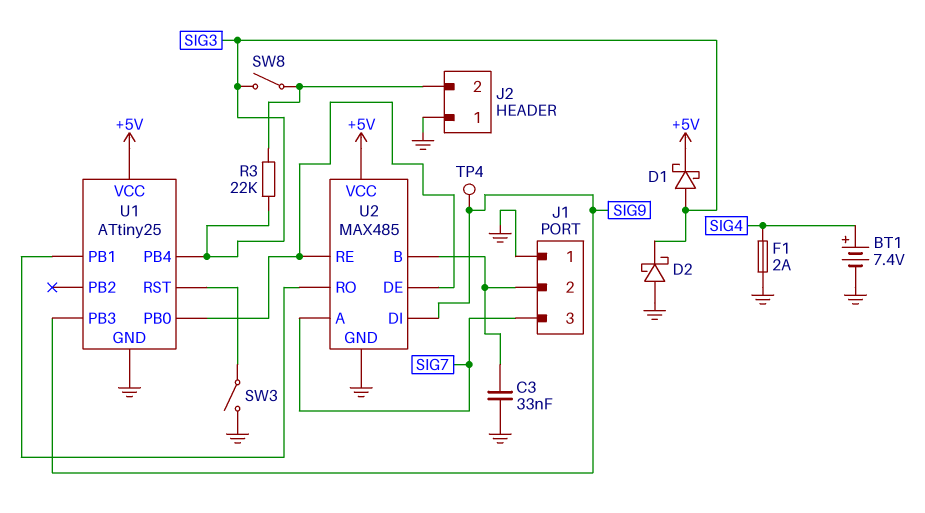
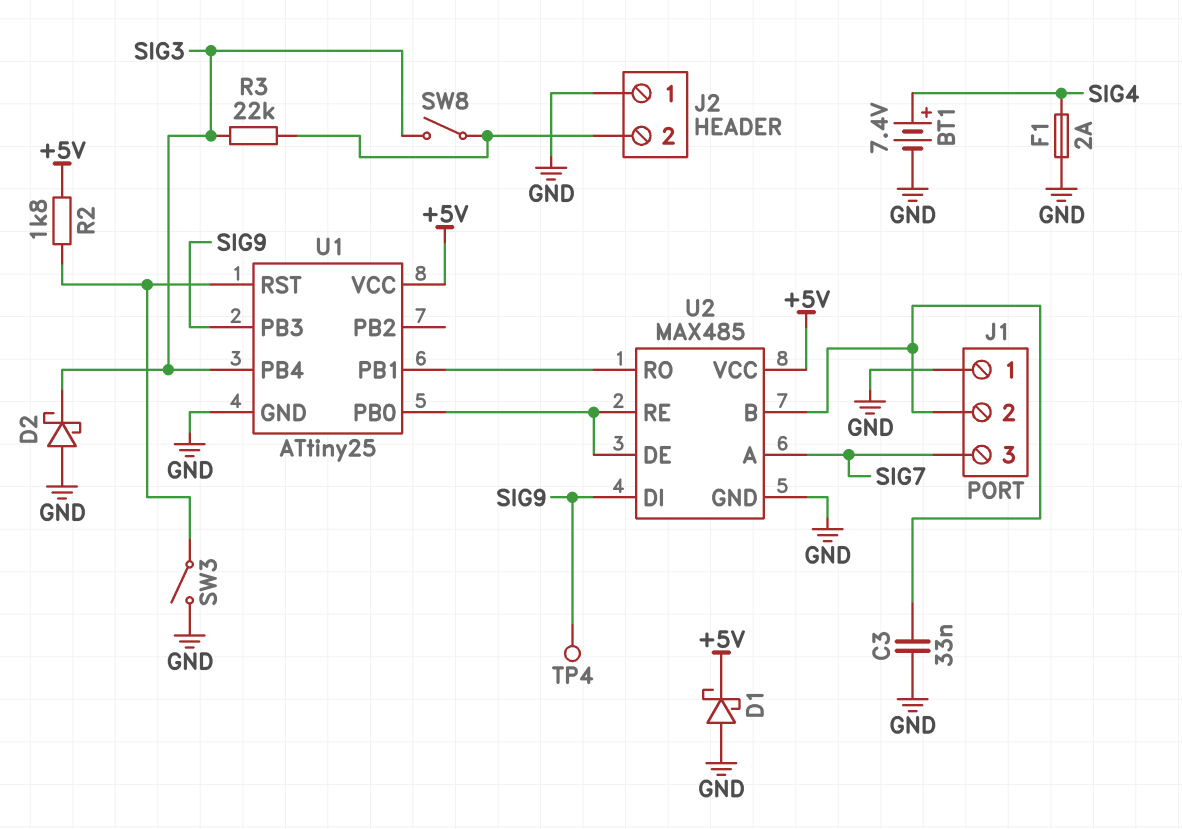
D1: schottky (A SIG3, K +5V) -> schottky (A GND, K +5V)
R2: none -> 1.8k (+5V, U1/RST)

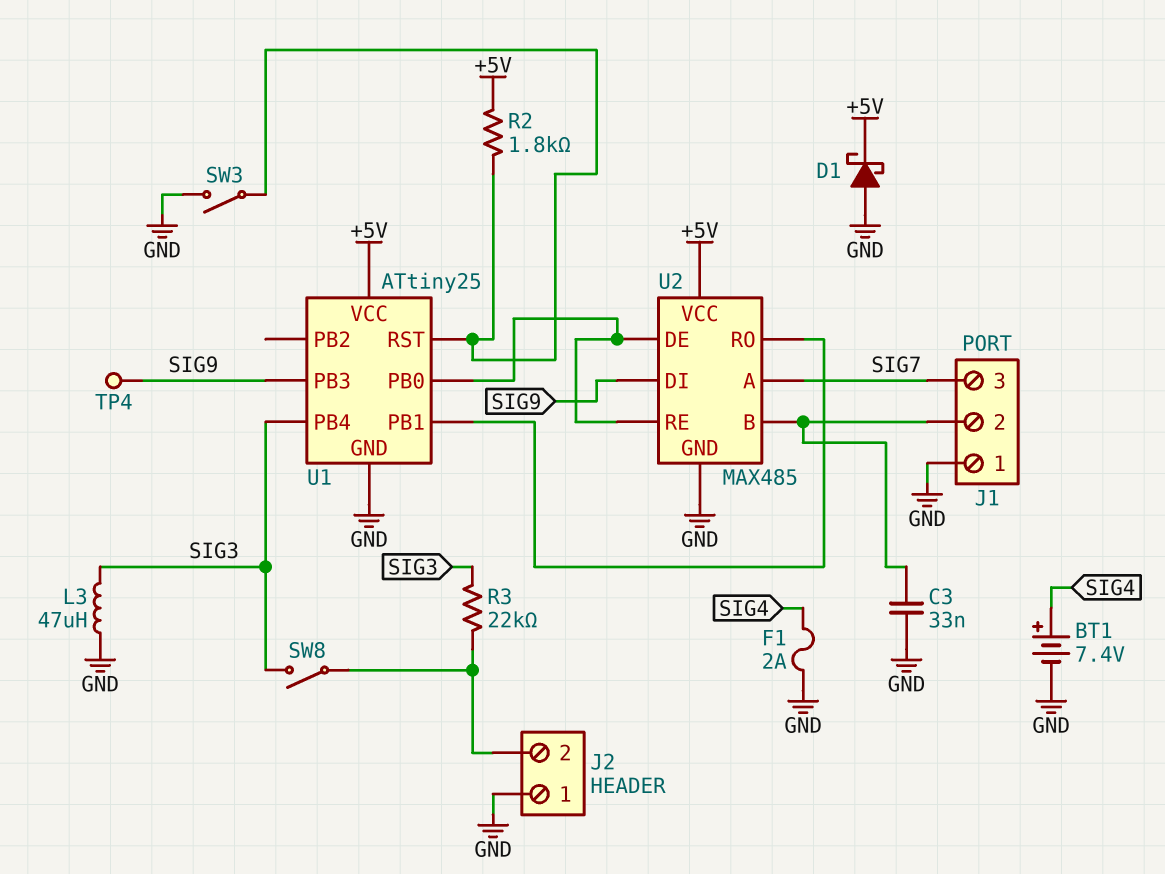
D2: schottky (A GND, K SIG3) -> none
L3: none -> 47uH (GND, SIG3)

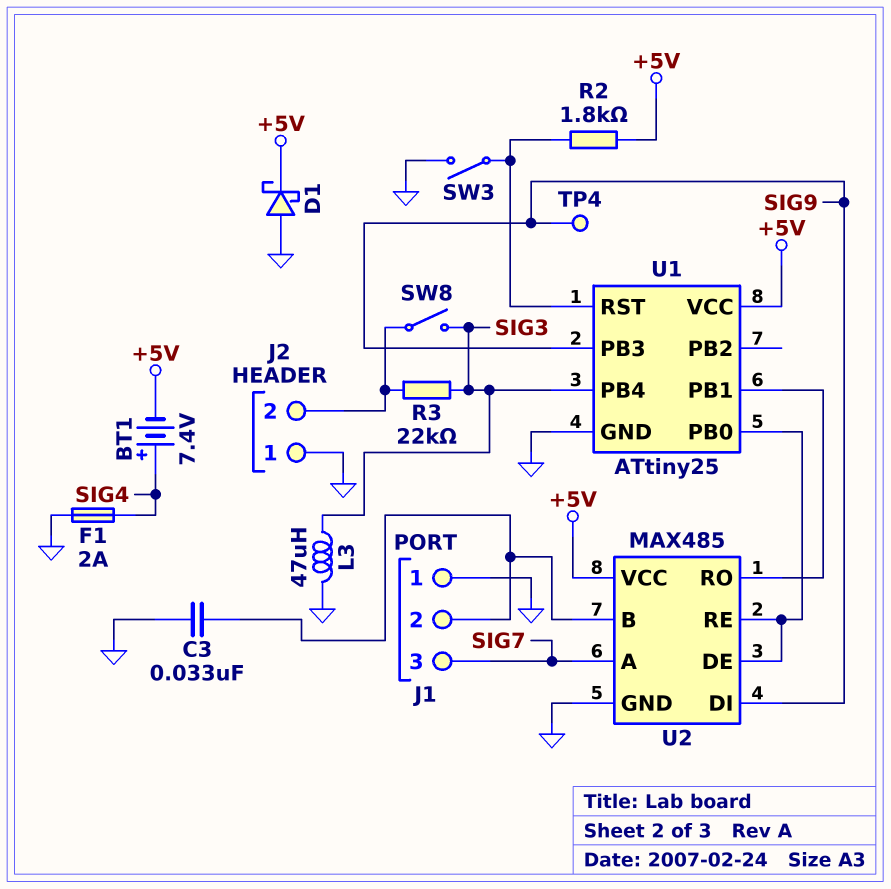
BT1: 7.4V (plus SIG4, minus GND) -> 7.4V (plus SIG4, minus +5V)

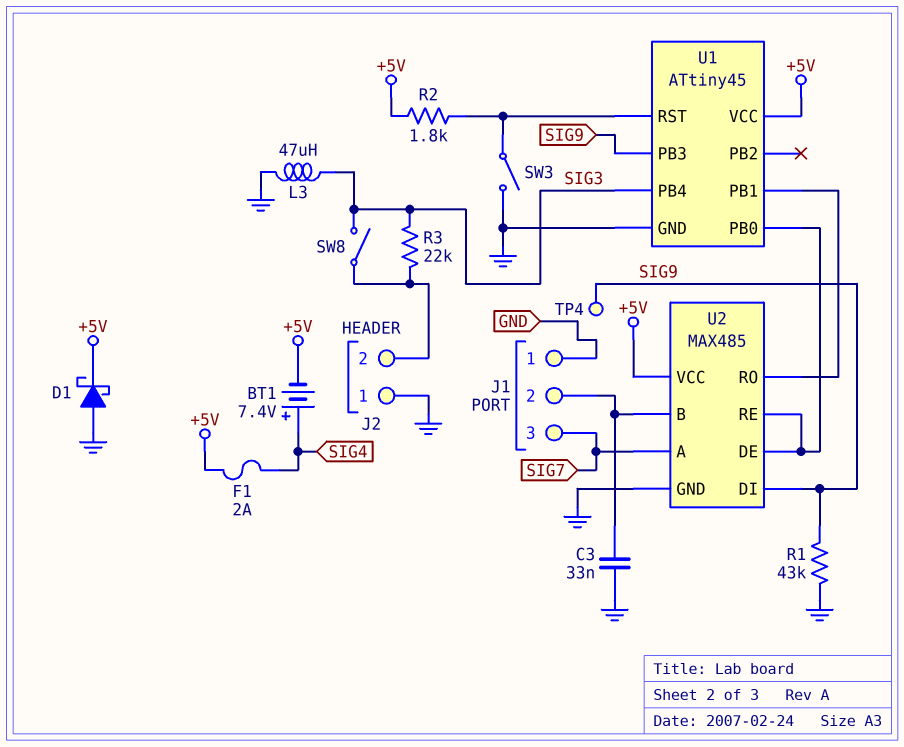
F1: 2A (GND, SIG4) -> 2A (+5V, SIG4)
R1: none -> 43k (GND, SIG9)
U1: ATtiny25 -> ATtiny45

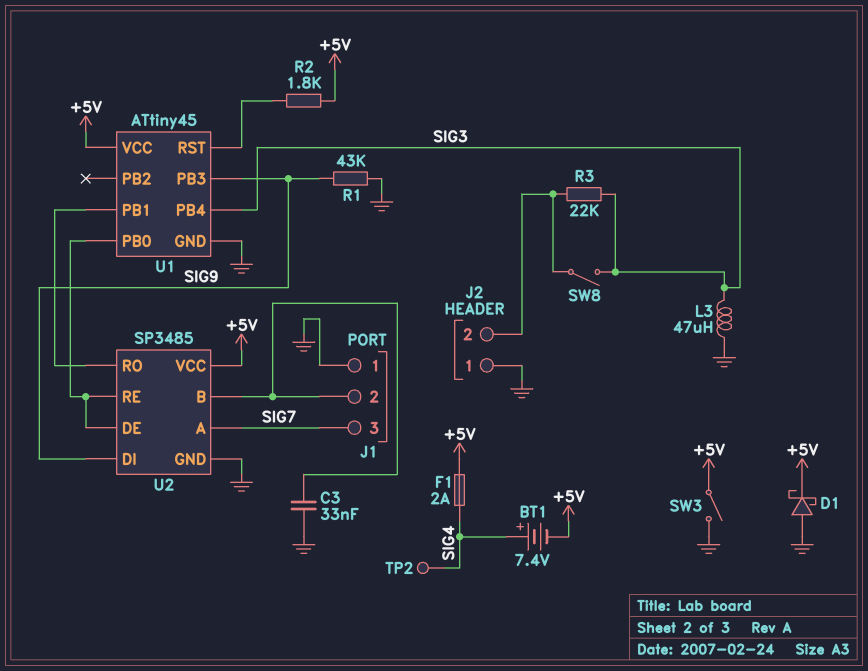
SW3: switch (GND, U1/RST) -> switch (+5V, GND)
TP2: none -> test point (SIG4)
TP4: test point (SIG9) -> none
U2: MAX485 -> SP3485

